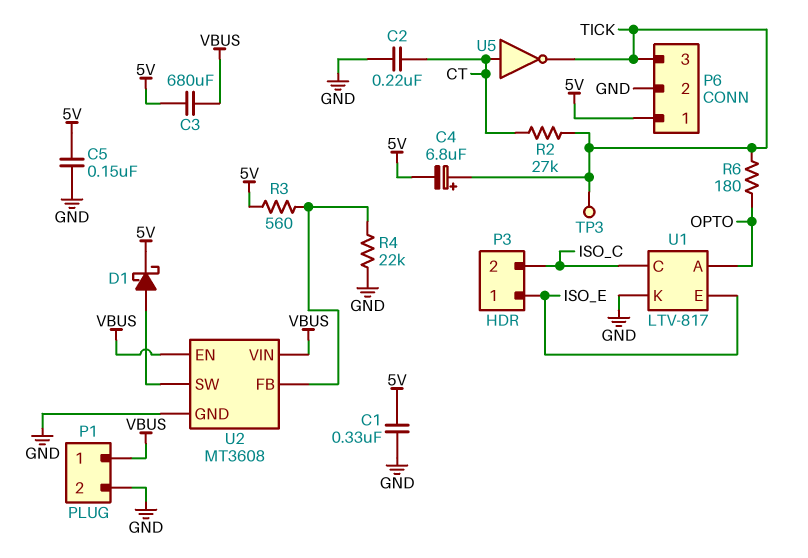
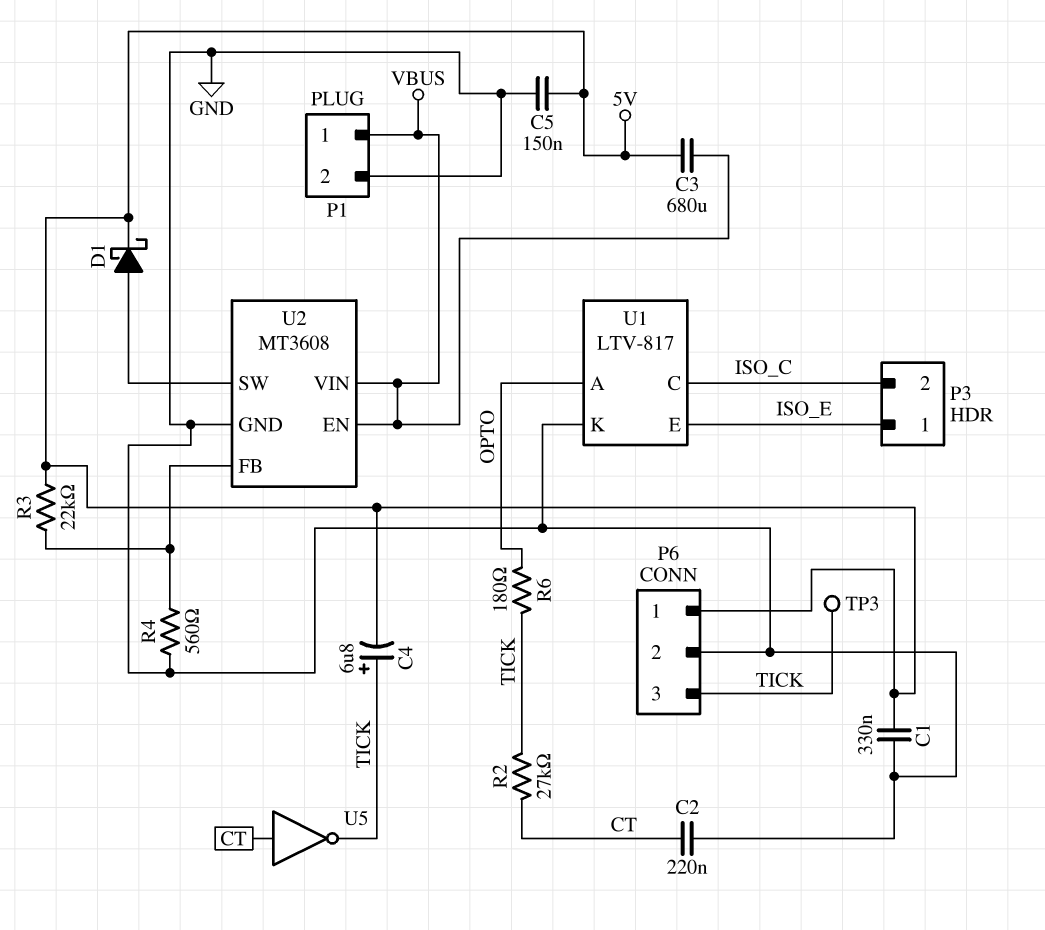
R3: 560 (5V, U2/FB) -> 22k (5V, U2/FB)
R4: 22k (GND, U2/FB) -> 560 (GND, U2/FB)

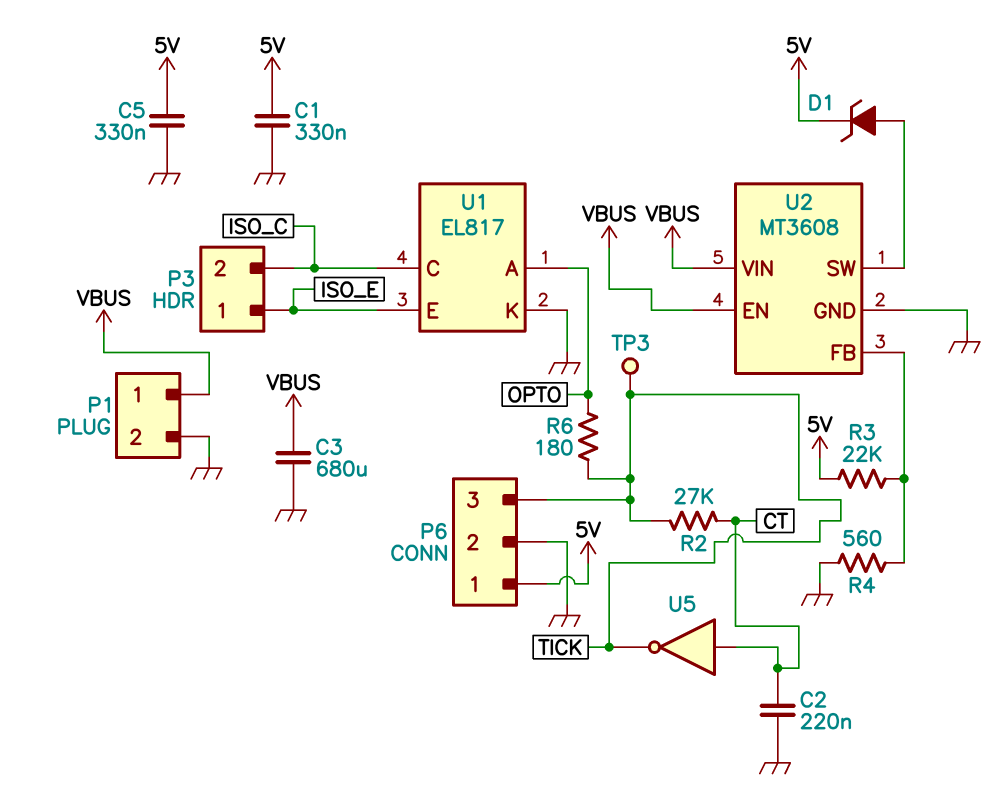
C3: 680uF (5V, VBUS) -> 680uF (GND, VBUS)
C4: 6.8uF (plus TICK, minus 5V) -> none
C5: 150nF (5V, GND) -> 330nF (5V, GND)
D1: schottky (A U2/SW, K 5V) -> zener (A U2/SW, K 5V)
U1: LTV-817 -> EL817

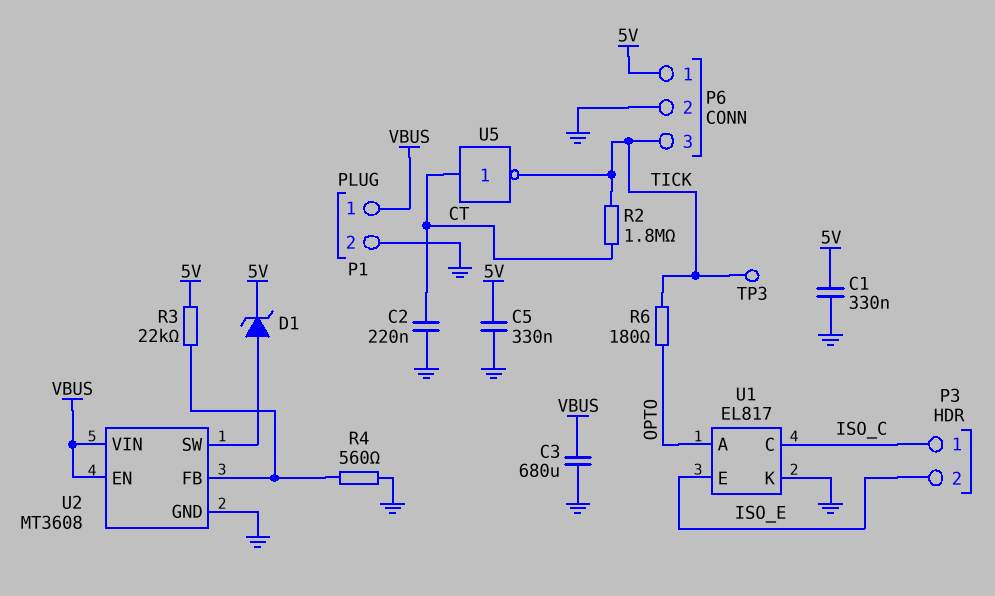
P3 pin 1: ISO_E -> ISO_C
P3 pin 2: ISO_C -> ISO_E
R2: 27k (CT, TICK) -> 1.8M (CT, TICK)

